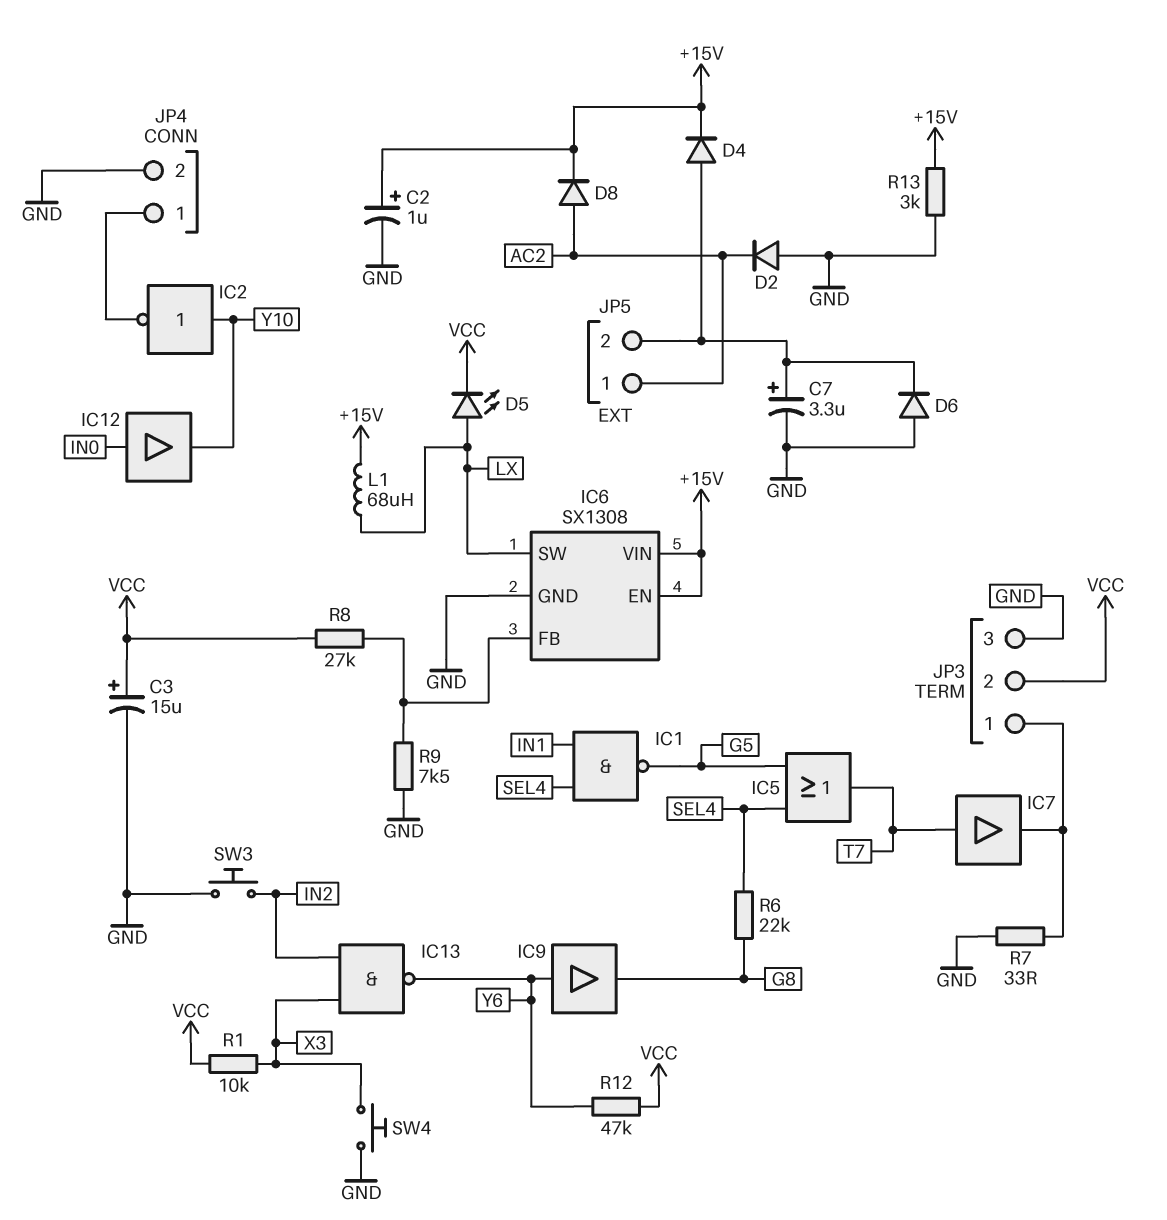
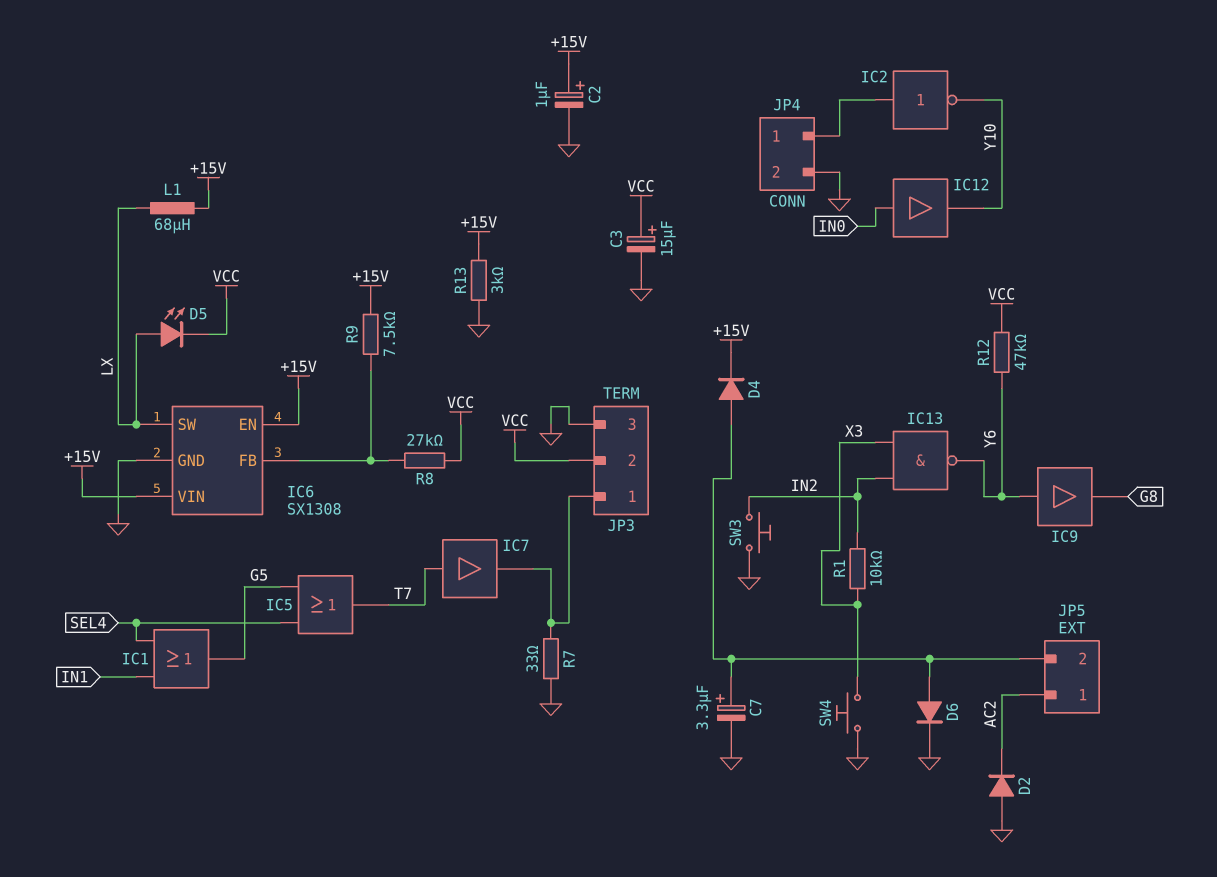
D6: diode (A GND, K JP5/2) -> diode (A JP5/2, K GND)
D8: diode (A AC2, K +15V) -> none
IC1: NAND (in IN1, in SEL4, out G5) -> OR (in IN1, in SEL4, out G5)
IC2: NOT (in Y10, out JP4/1) -> NOT (in JP4/1, out Y10)
R1: 10k (VCC, X3) -> 10k (IN2, X3)
R6: 22k (G8, SEL4) -> none
R9: 7.5k (GND, IC6/FB) -> 7.5k (+15V, IC6/FB)

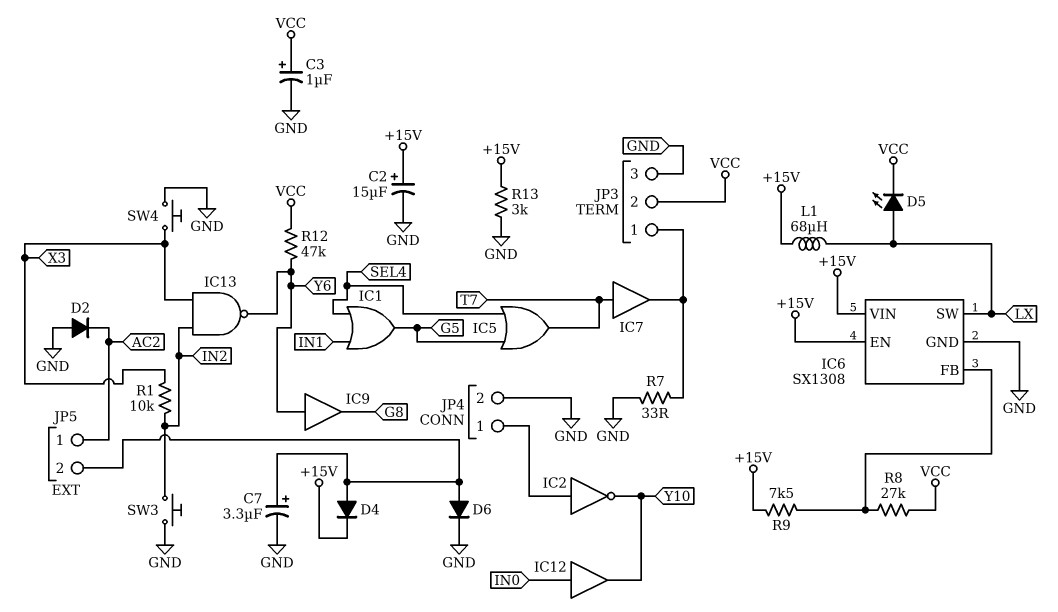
C2: 1uF (plus +15V, minus GND) -> 15uF (plus +15V, minus GND)
C3: 15uF (plus VCC, minus GND) -> 1uF (plus VCC, minus GND)

